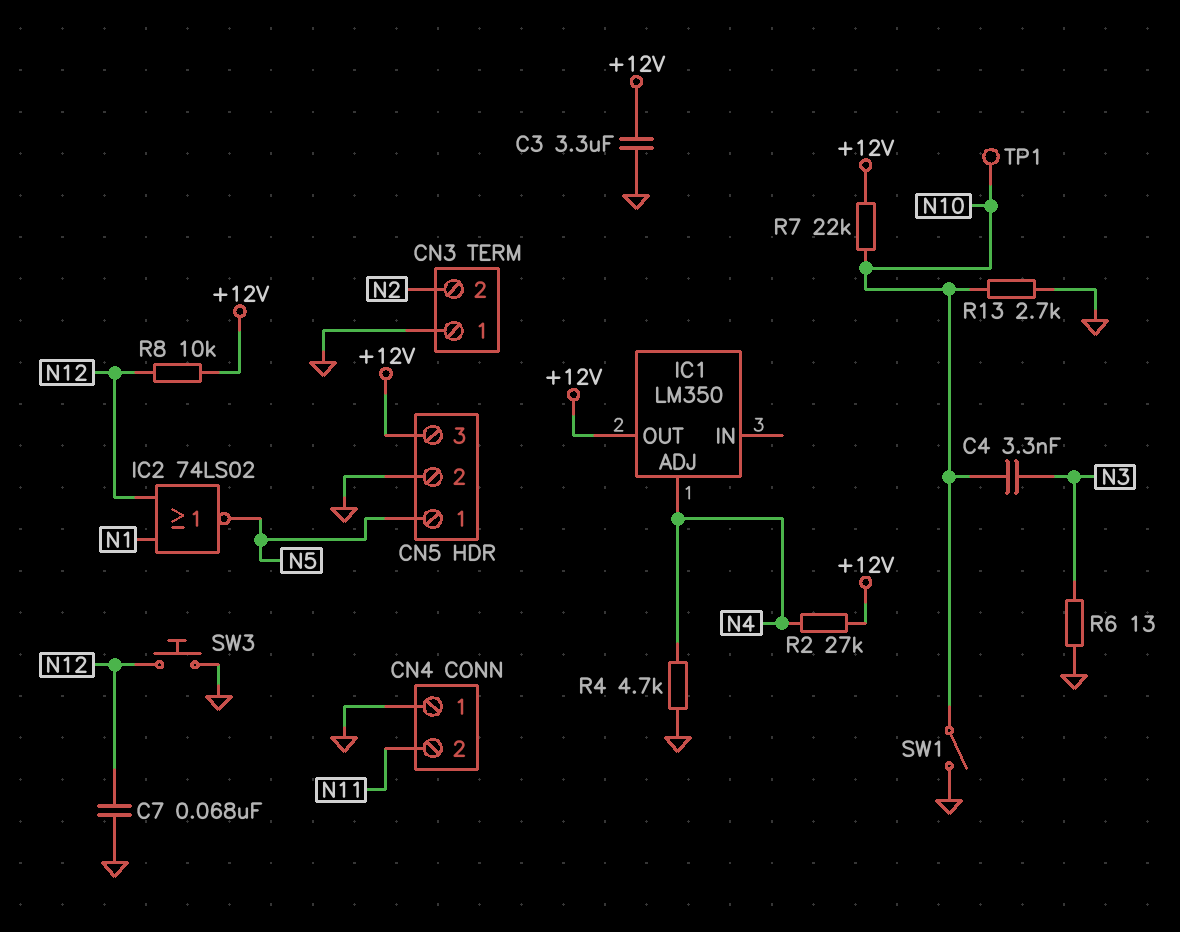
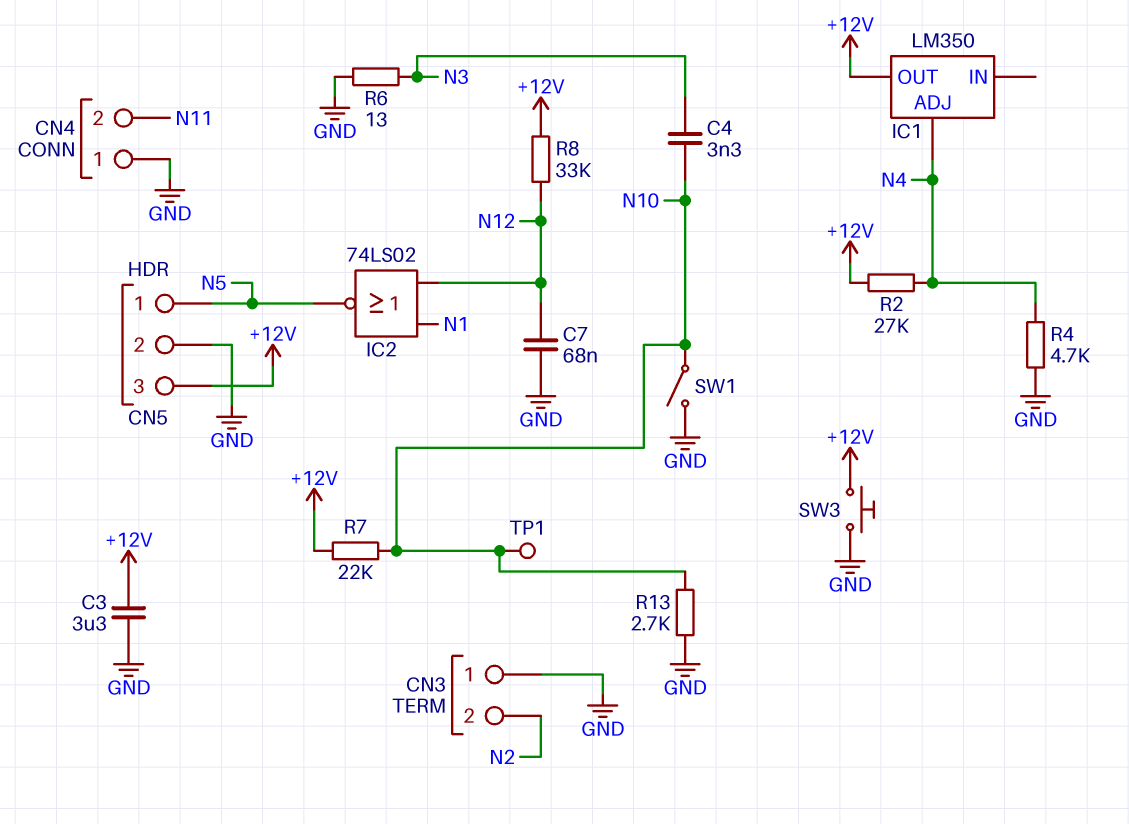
R8: 10k (+12V, N12) -> 33k (+12V, N12)
SW3: button (GND, N12) -> button (+12V, GND)

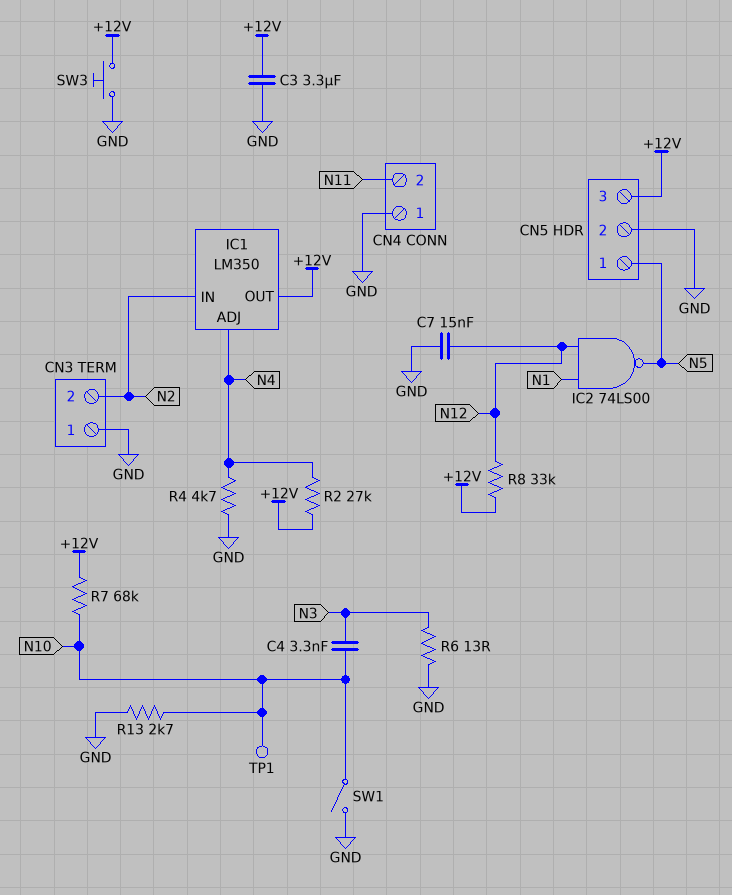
C7: 68nF (GND, N12) -> 15nF (GND, N12)
IC1 pin IN: none -> N2
IC2: NOR 74LS02 (in N1, in N12, out N5) -> NAND 74LS00 (in N1, in N12, out N5)
R7: 22k (+12V, N10) -> 68k (+12V, N10)

